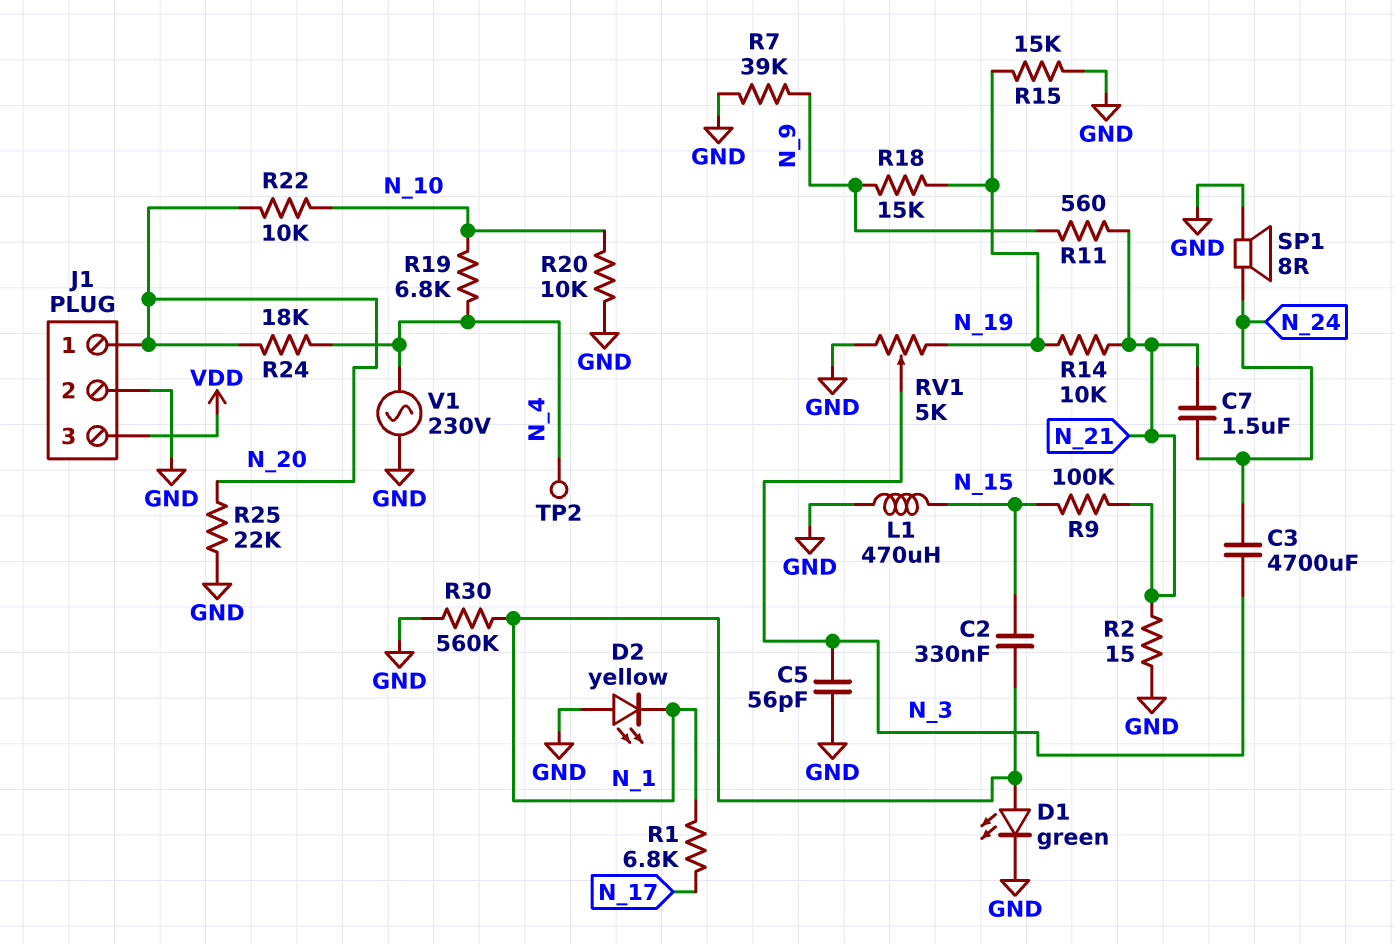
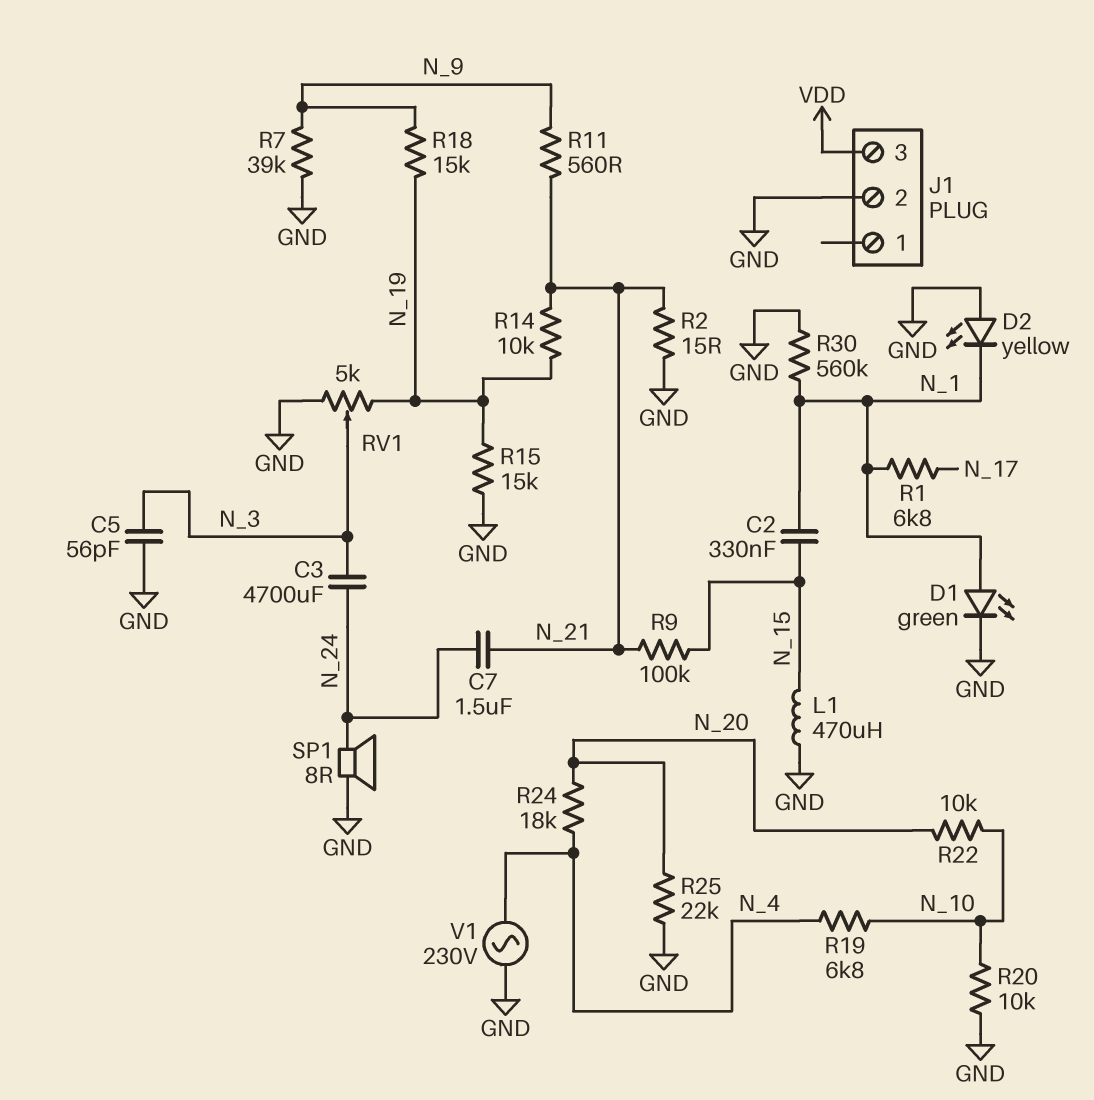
J1 pin 1: N_20 -> none
TP2: test point (N_4) -> none

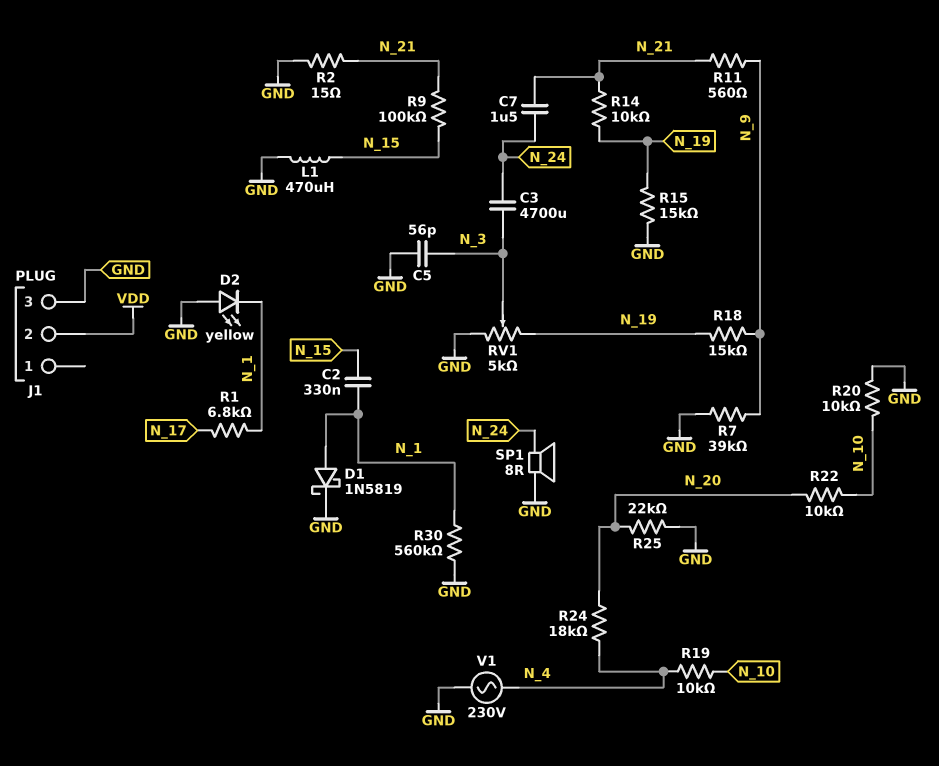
D1: LED green (A N_1, K GND) -> schottky 1N5819 (A N_1, K GND)
J1 pin 2: GND -> VDD
J1 pin 3: VDD -> GND
R19: 6.8k (N_4, N_10) -> 10k (N_4, N_10)

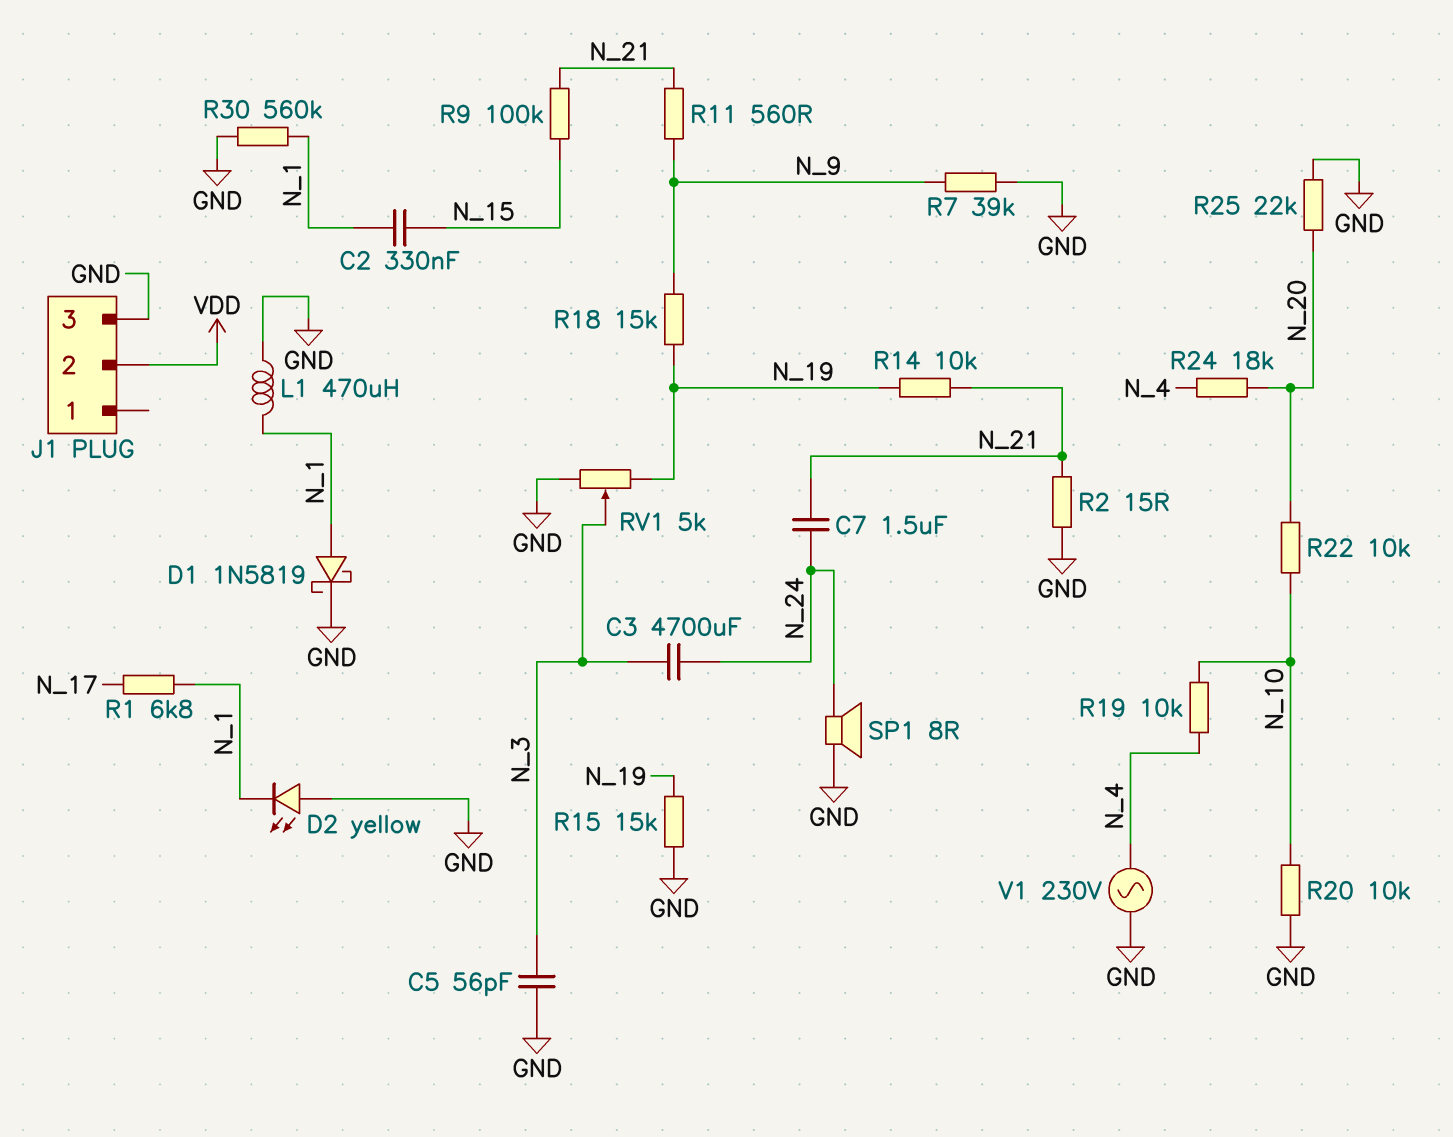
L1: 470uH (GND, N_15) -> 470uH (GND, N_1)

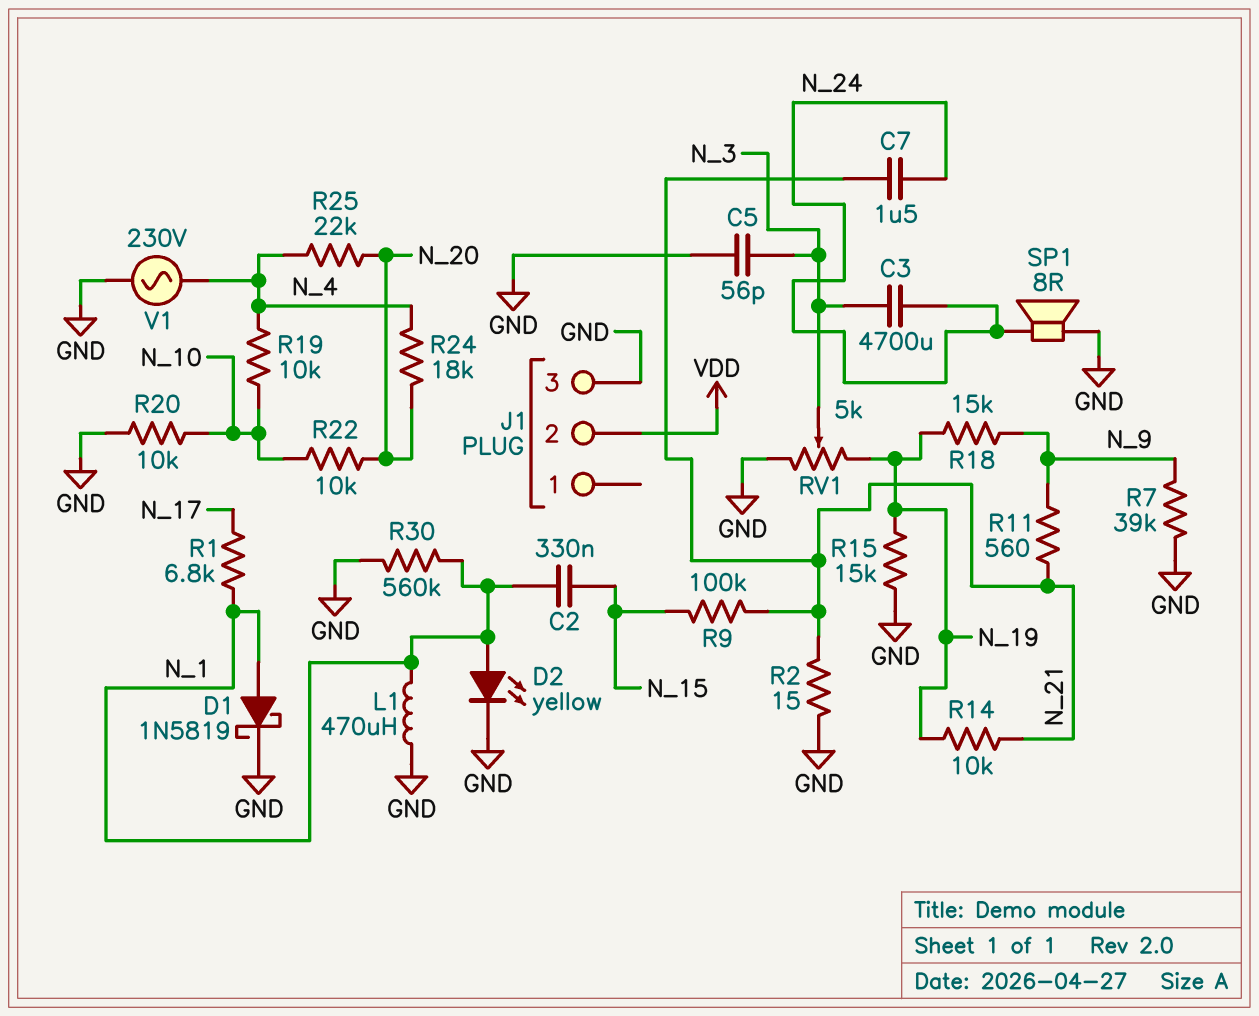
D2: LED yellow (A GND, K N_1) -> LED yellow (A N_1, K GND)
R25: 22k (GND, N_20) -> 22k (N_4, N_20)

